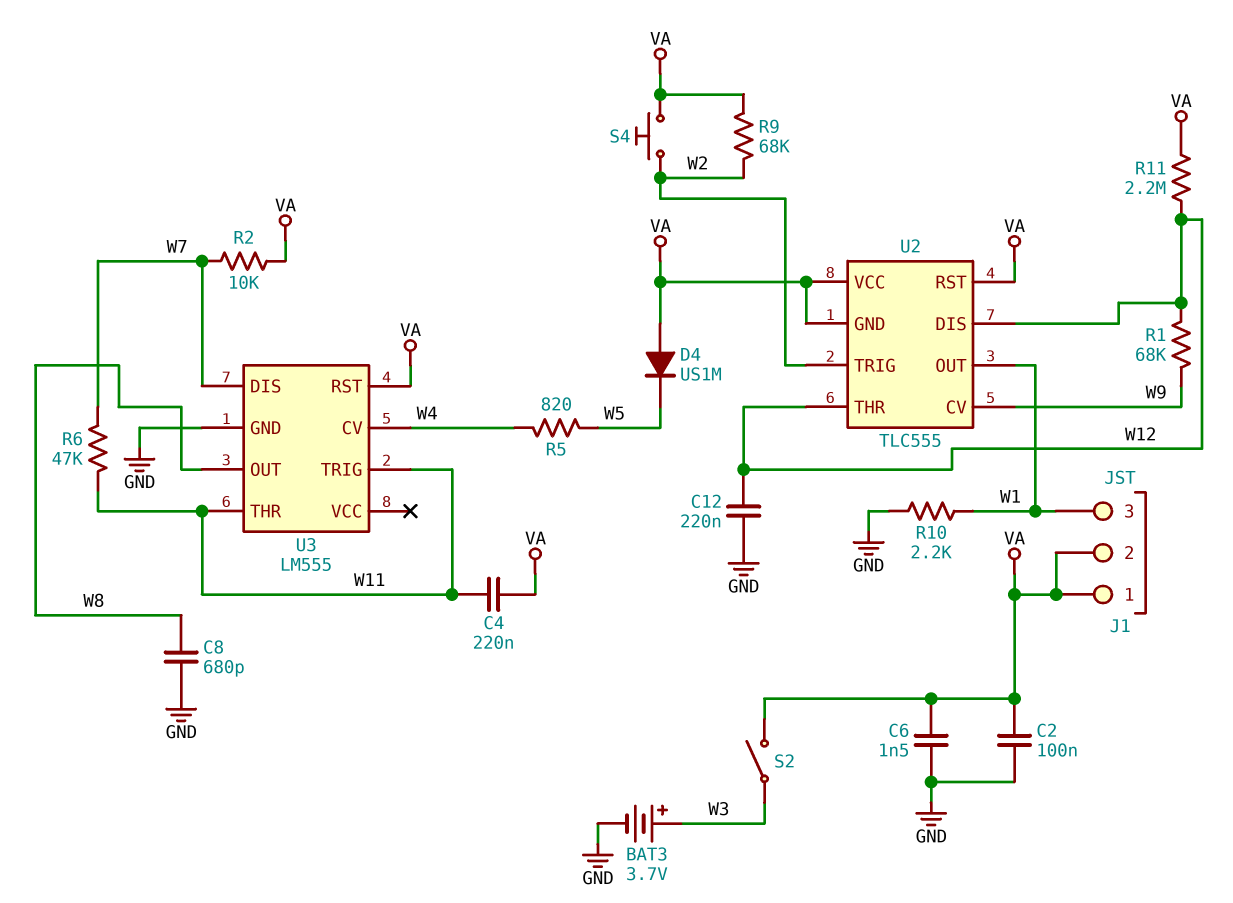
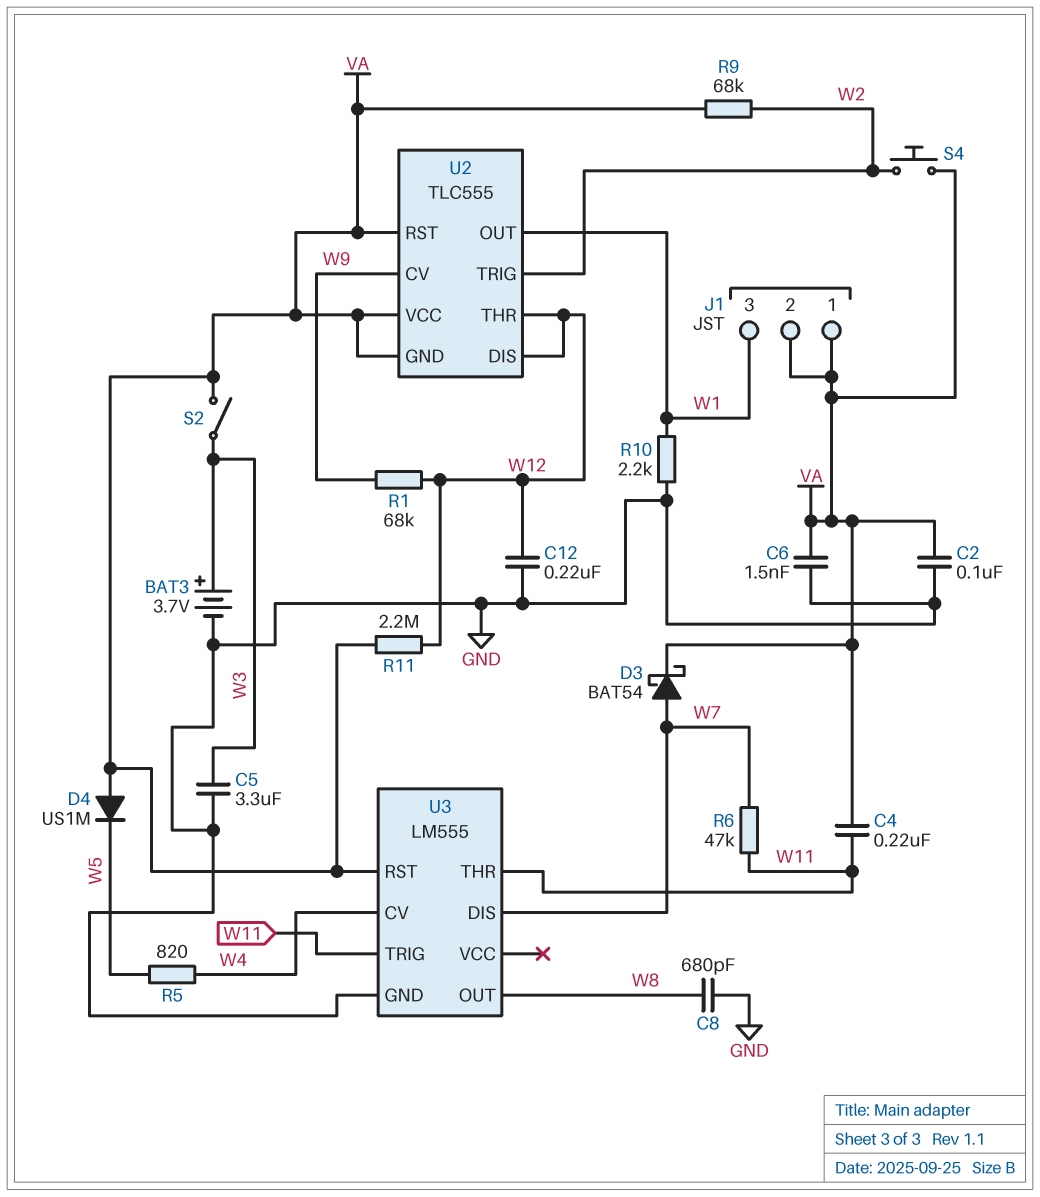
C5: none -> 3.3uF (GND, W3)
D3: none -> schottky BAT54 (A W7, K VA)
R2: 10k (VA, W7) -> none

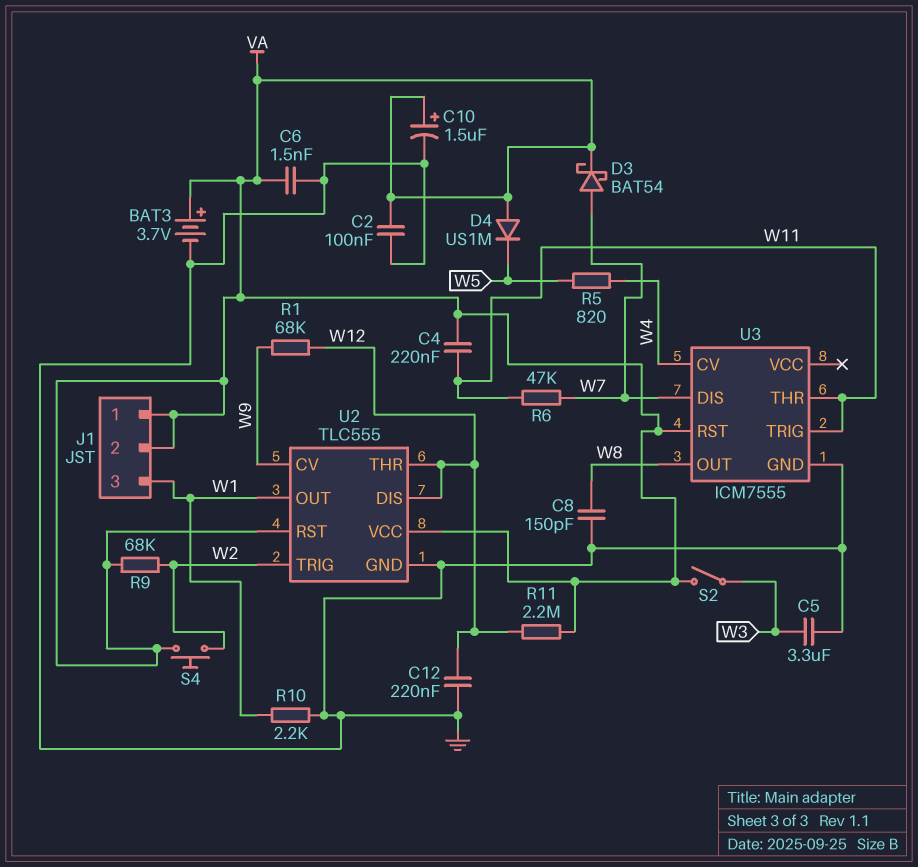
BAT3: 3.7V (plus W3, minus GND) -> 3.7V (plus VA, minus GND)
C8: 680pF (GND, W8) -> 150pF (GND, W8)
C10: none -> 1.5uF (plus VA, minus GND)
U2 pin GND: VA -> GND
U3: LM555 -> ICM7555

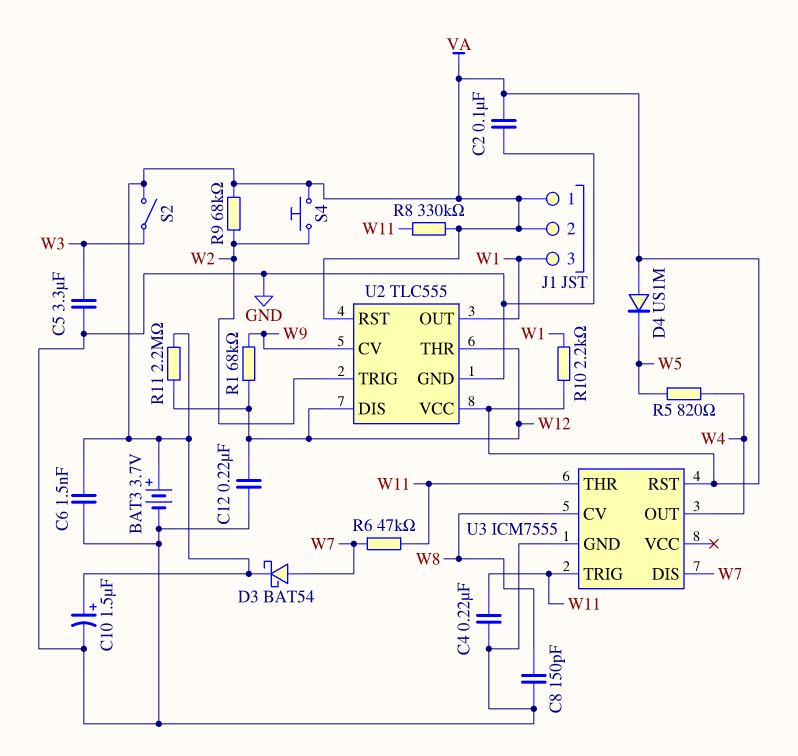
C4: 220nF (VA, W11) -> 220nF (GND, W11)
R8: none -> 330k (VA, W11)
R10: 2.2k (GND, W1) -> 2.2k (VA, W1)
U3 pin CV: W4 -> W8
U3 pin OUT: W8 -> W4

